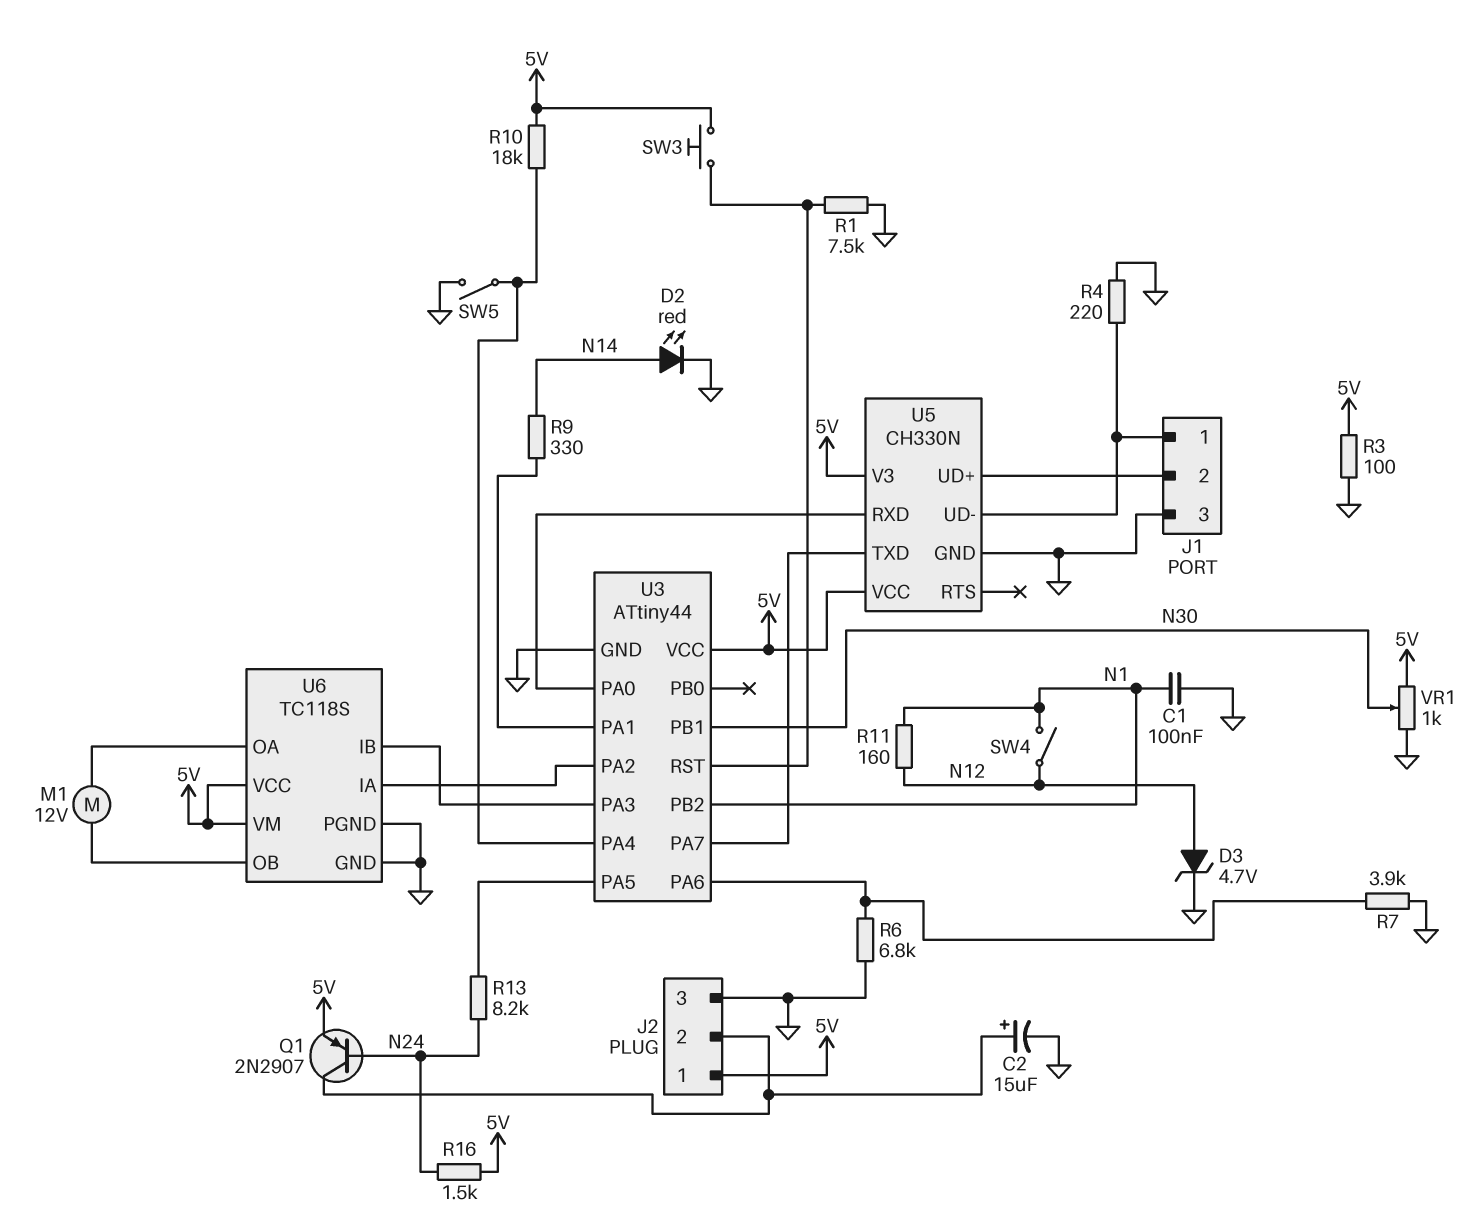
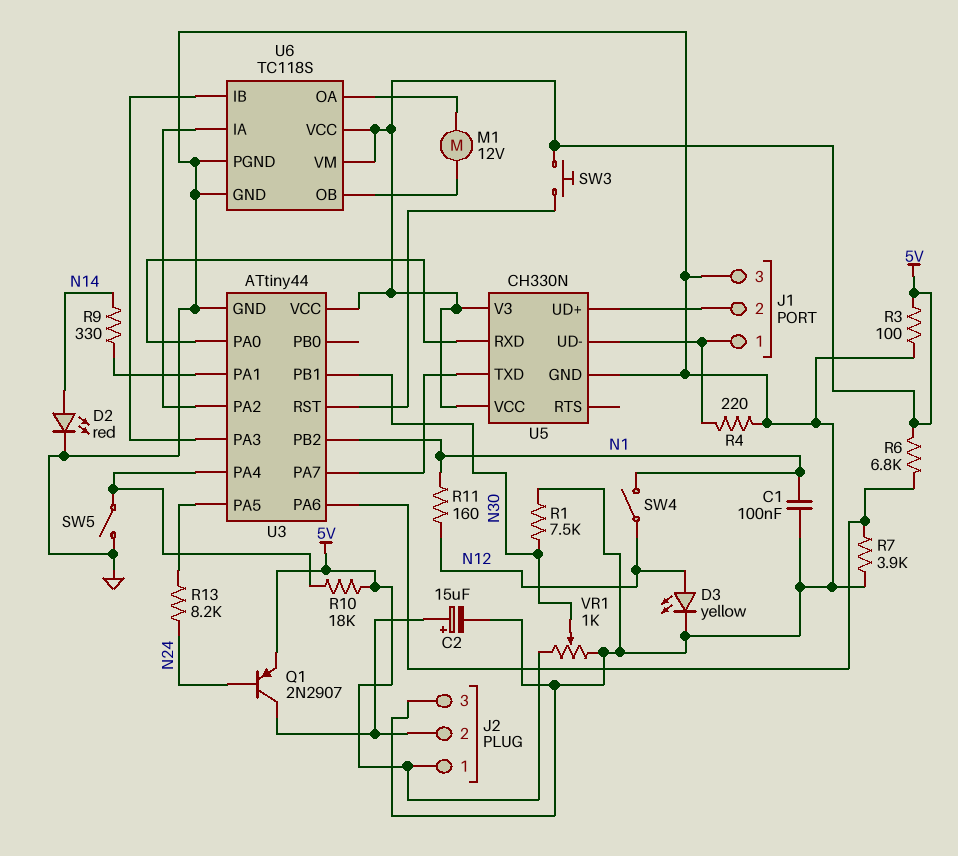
D3: zener 4.7V (A N12, K GND) -> LED yellow (A N12, K GND)
R1: 7.5k (GND, U3/RST) -> 7.5k (GND, N30)
R6: 6.8k (GND, U3/PA6) -> 6.8k (5V, U3/PA6)
R16: 1.5k (5V, N24) -> none

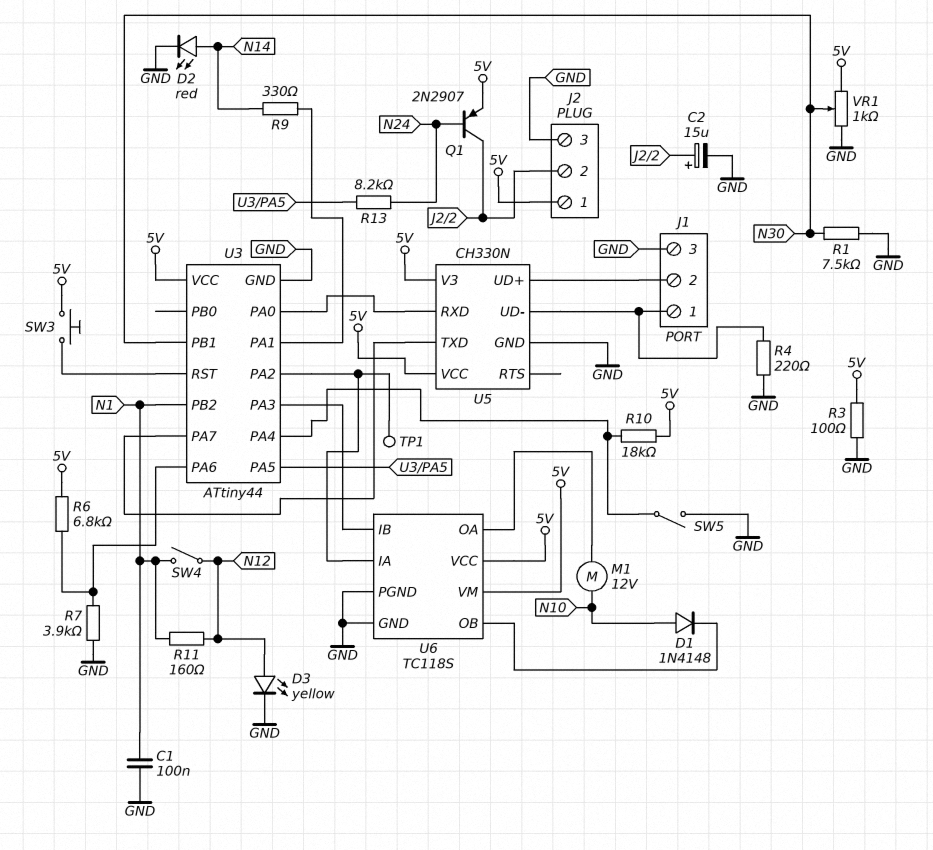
D1: none -> diode 1N4148 (A N10, K U6/OB)
M1: motor 12V (U6/OA, U6/OB) -> motor 12V (N10, U6/OA)
TP1: none -> test point (U3/PA2)

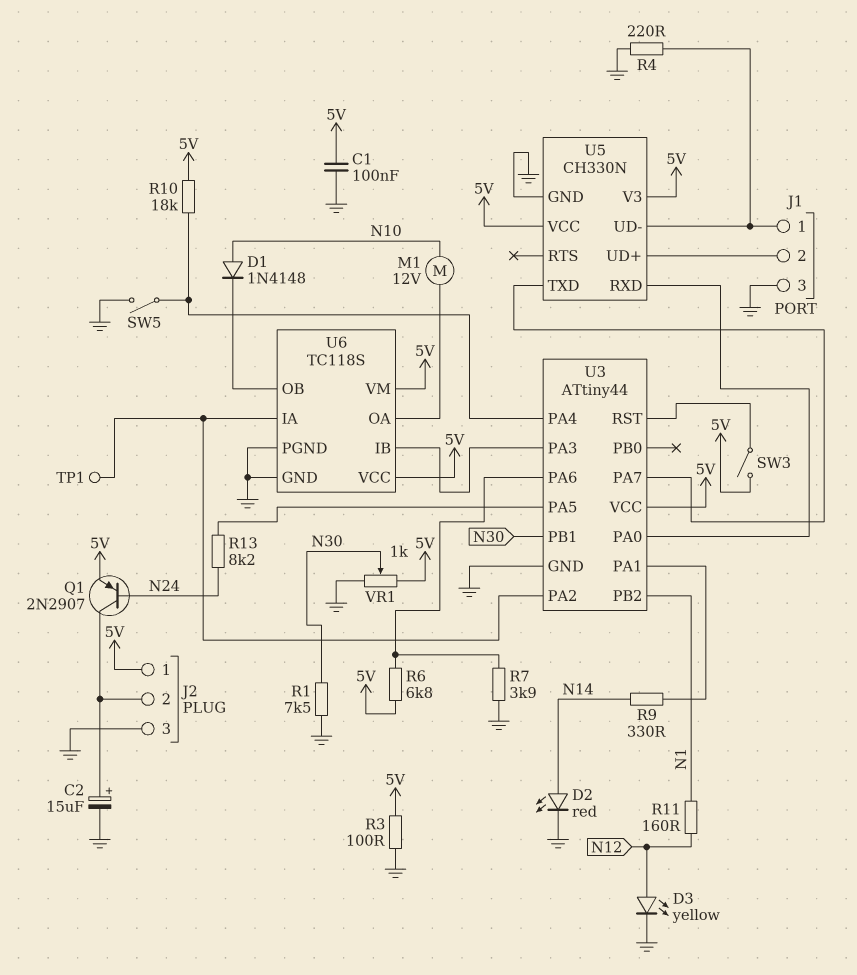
C1: 100nF (GND, N1) -> 100nF (5V, GND)
SW3: button (5V, U3/RST) -> switch (5V, U3/RST)
SW4: switch (N1, N12) -> none

